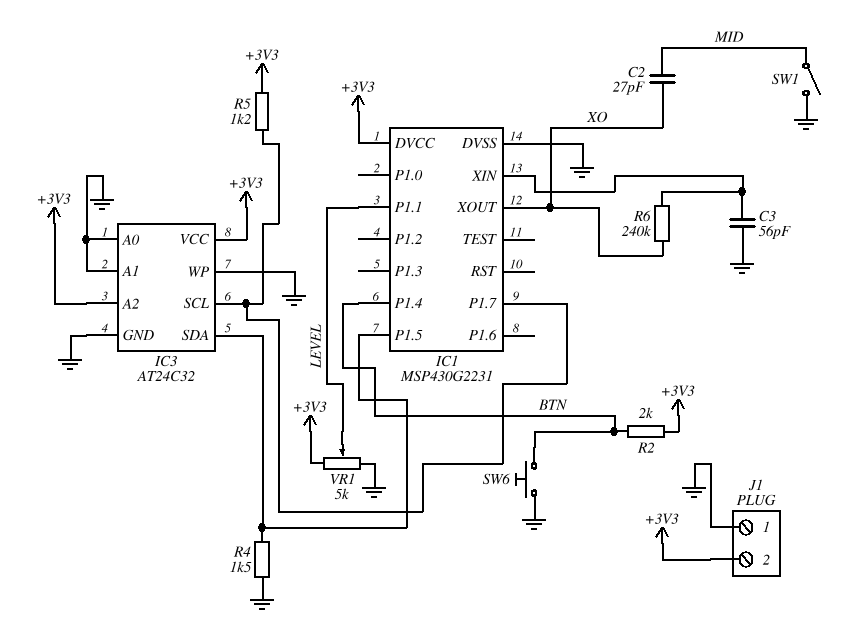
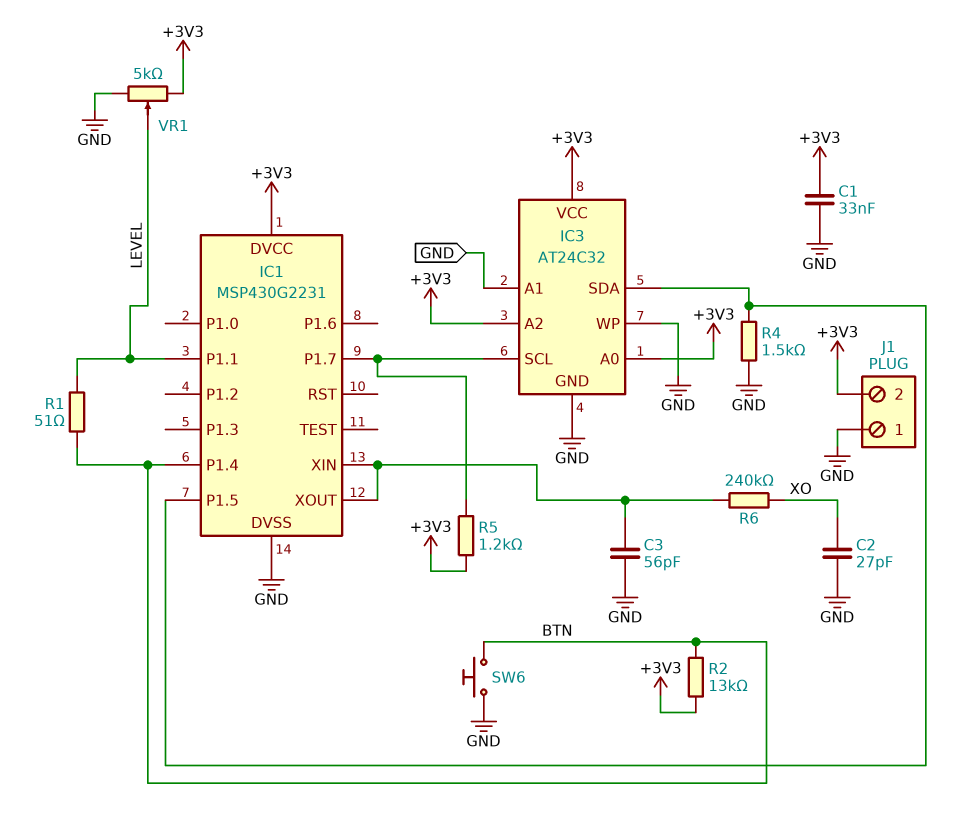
C1: none -> 33nF (+3V3, GND)
C2: 27pF (MID, XO) -> 27pF (GND, XO)
IC1 pin XOUT: XO -> IC1/XIN
IC3 pin A0: GND -> +3V3
R1: none -> 51 (BTN, LEVEL)
R2: 2k (+3V3, BTN) -> 13k (+3V3, BTN)
SW1: switch (GND, MID) -> none

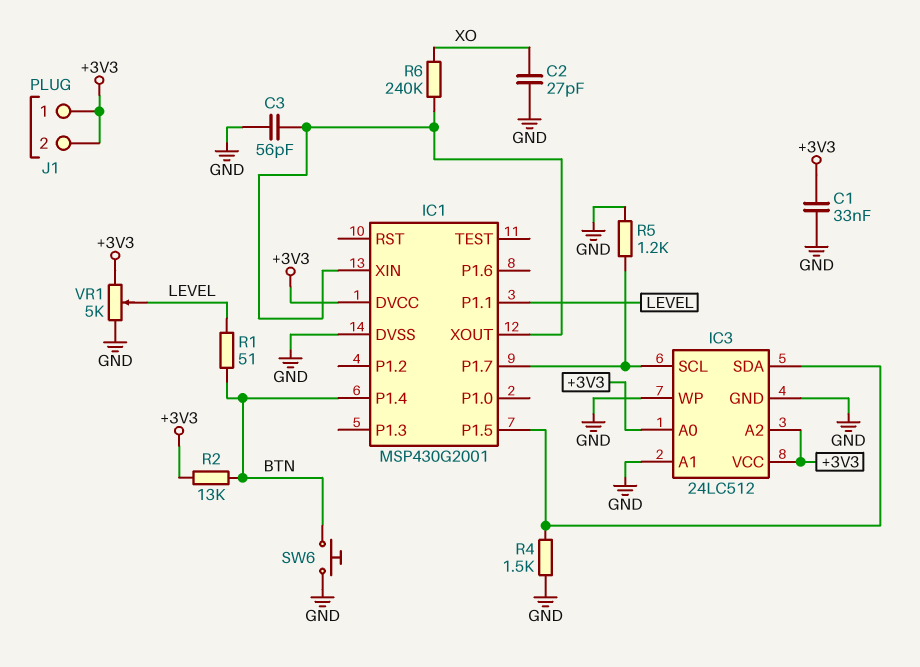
IC1: MSP430G2231 -> MSP430G2001
IC3: AT24C32 -> 24LC512
J1 pin 1: GND -> +3V3
R5: 1.2k (+3V3, IC1/P1.7) -> 1.2k (GND, IC1/P1.7)

